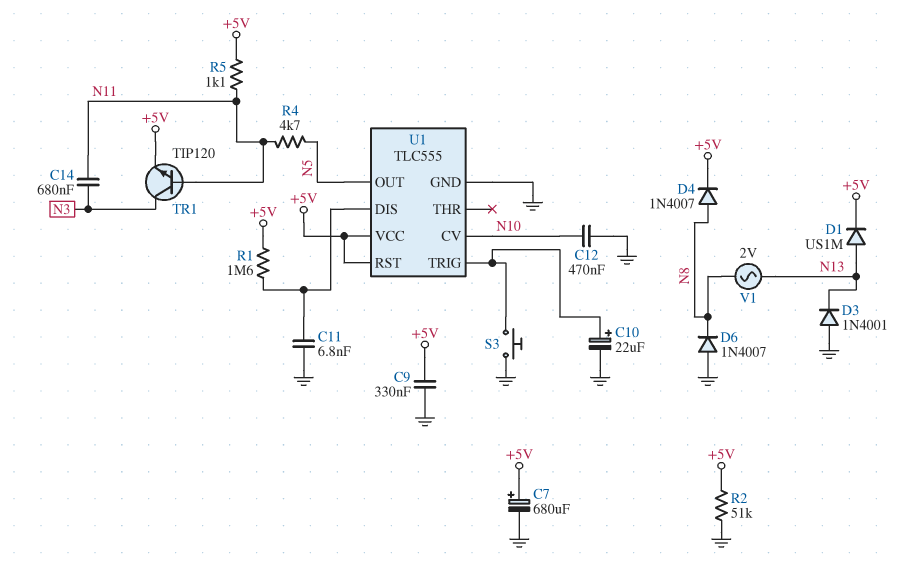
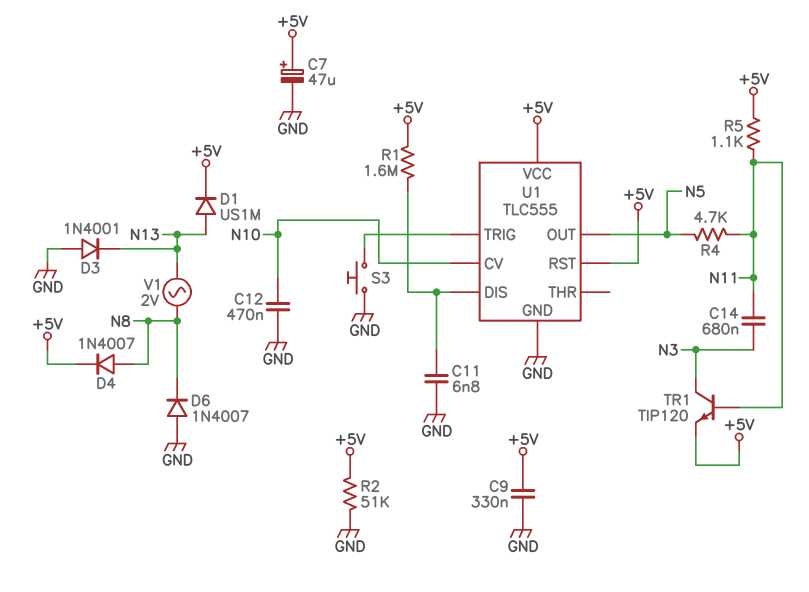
C7: 680uF (plus +5V, minus GND) -> 47uF (plus +5V, minus GND)
C10: 22uF (plus U1/TRIG, minus GND) -> none

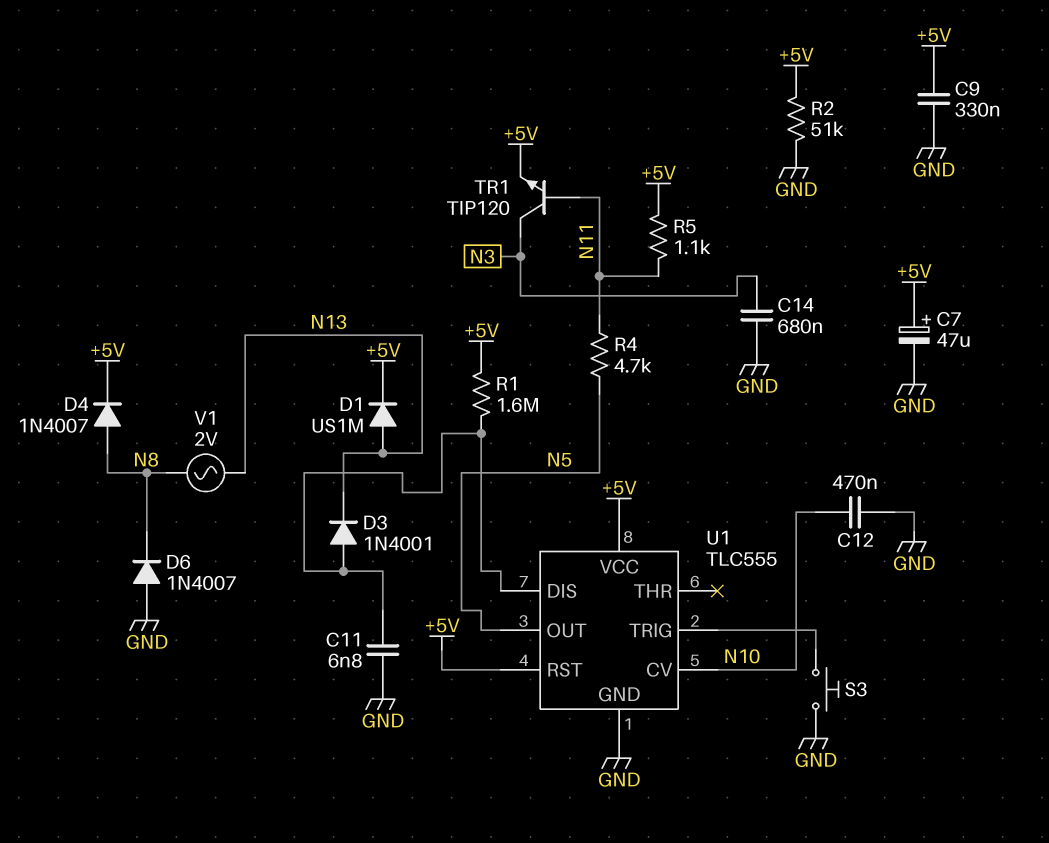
C14: 680nF (N3, N11) -> 680nF (GND, N3)
D3: diode 1N4001 (A GND, K N13) -> diode 1N4001 (A U1/DIS, K N13)

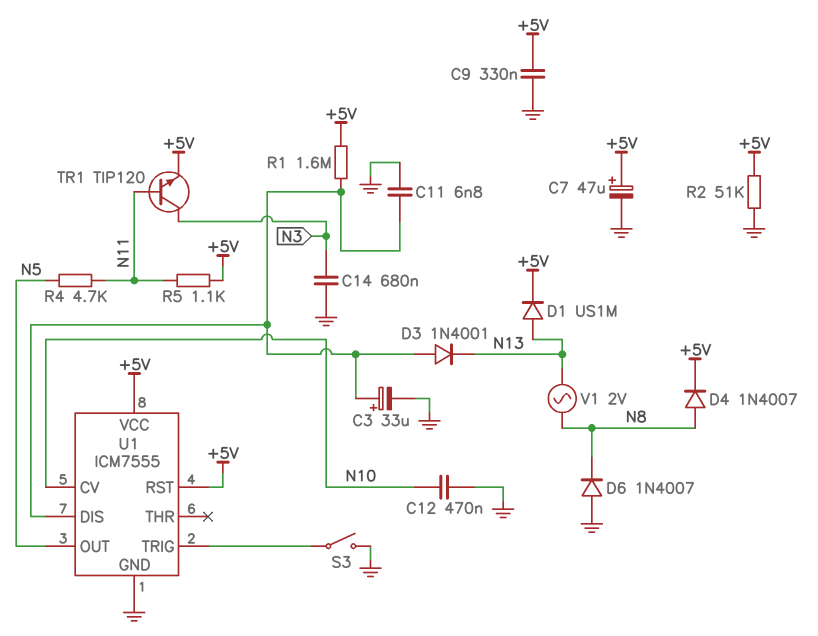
C3: none -> 33uF (plus U1/DIS, minus GND)
S3: button (GND, U1/TRIG) -> switch (GND, U1/TRIG)
U1: TLC555 -> ICM7555

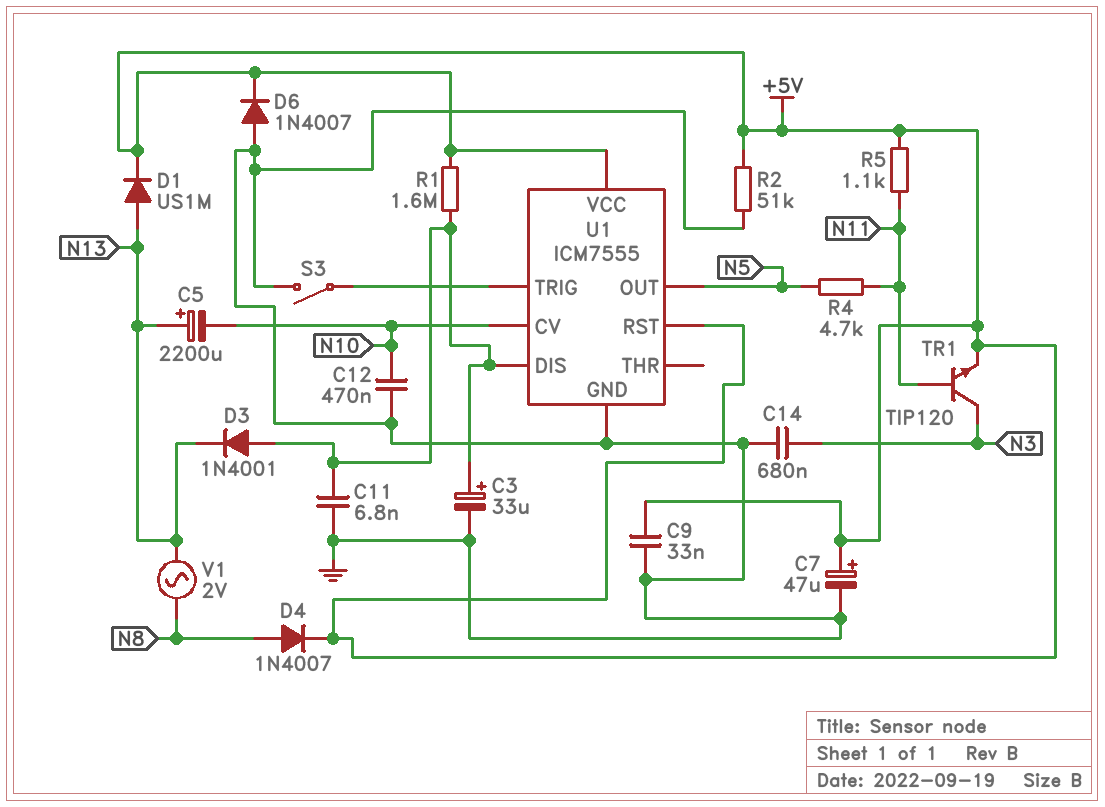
C5: none -> 2200uF (plus N13, minus N10)
C9: 330nF (+5V, GND) -> 33nF (+5V, GND)
D6: diode 1N4007 (A GND, K N8) -> diode 1N4007 (A GND, K +5V)

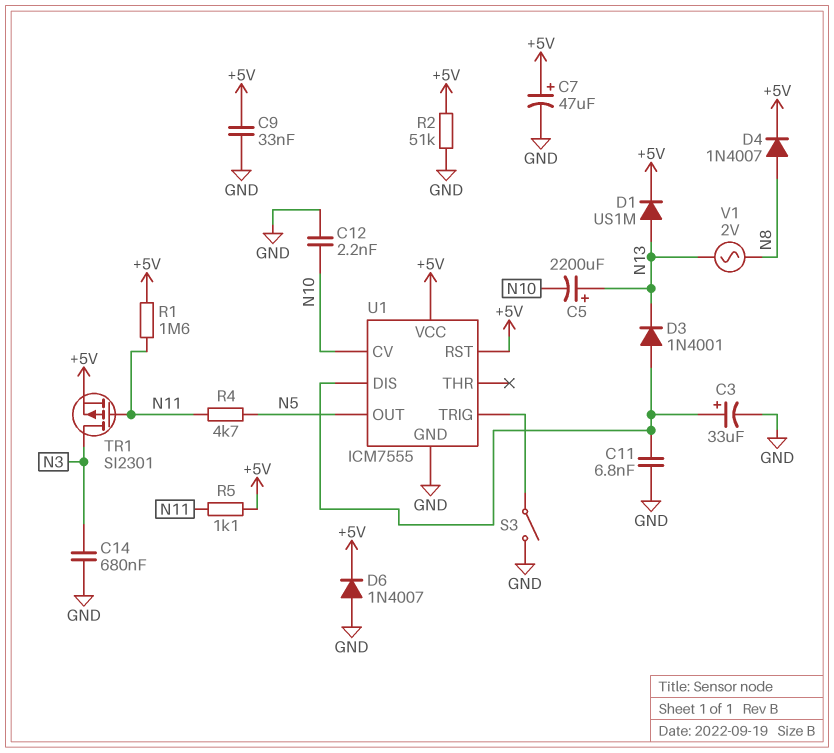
C12: 470nF (GND, N10) -> 2.2nF (GND, N10)
R1: 1.6M (+5V, U1/DIS) -> 1.6M (+5V, N11)
TR1: NPN TIP120 (B N11, C N3, E +5V) -> PMOS SI2301 (G N11, D N3, S +5V)

